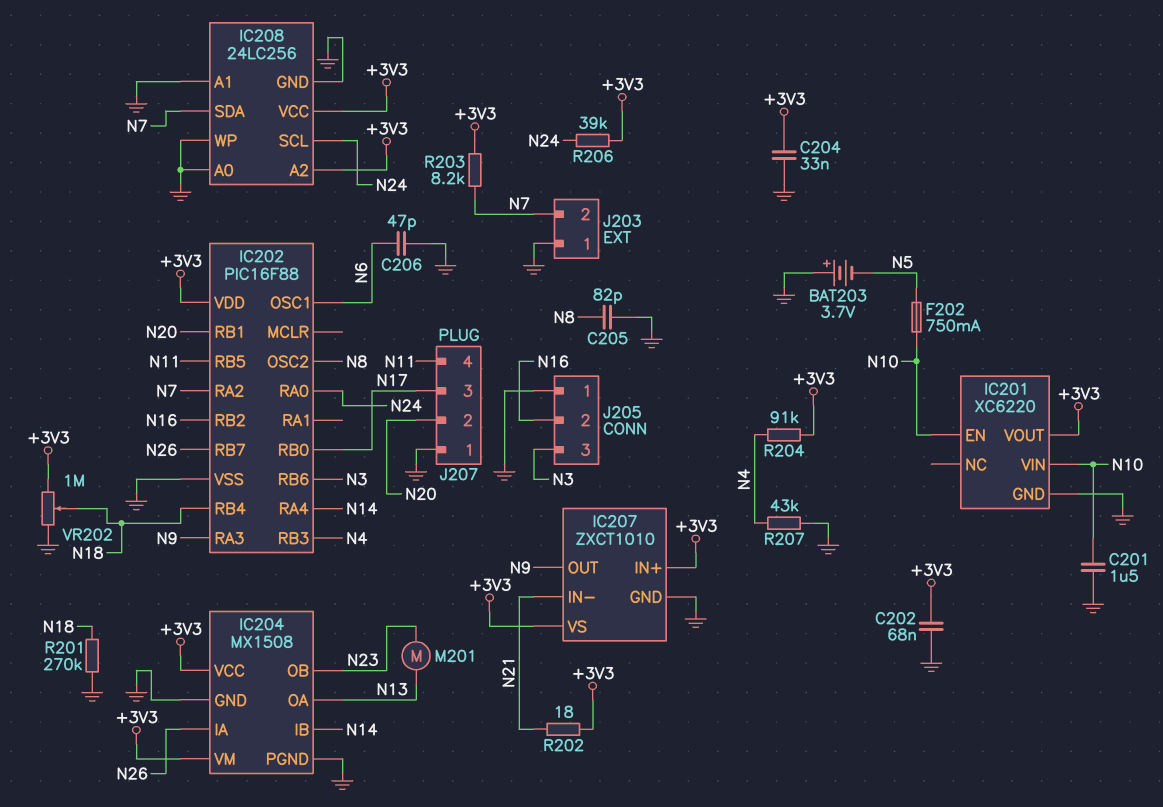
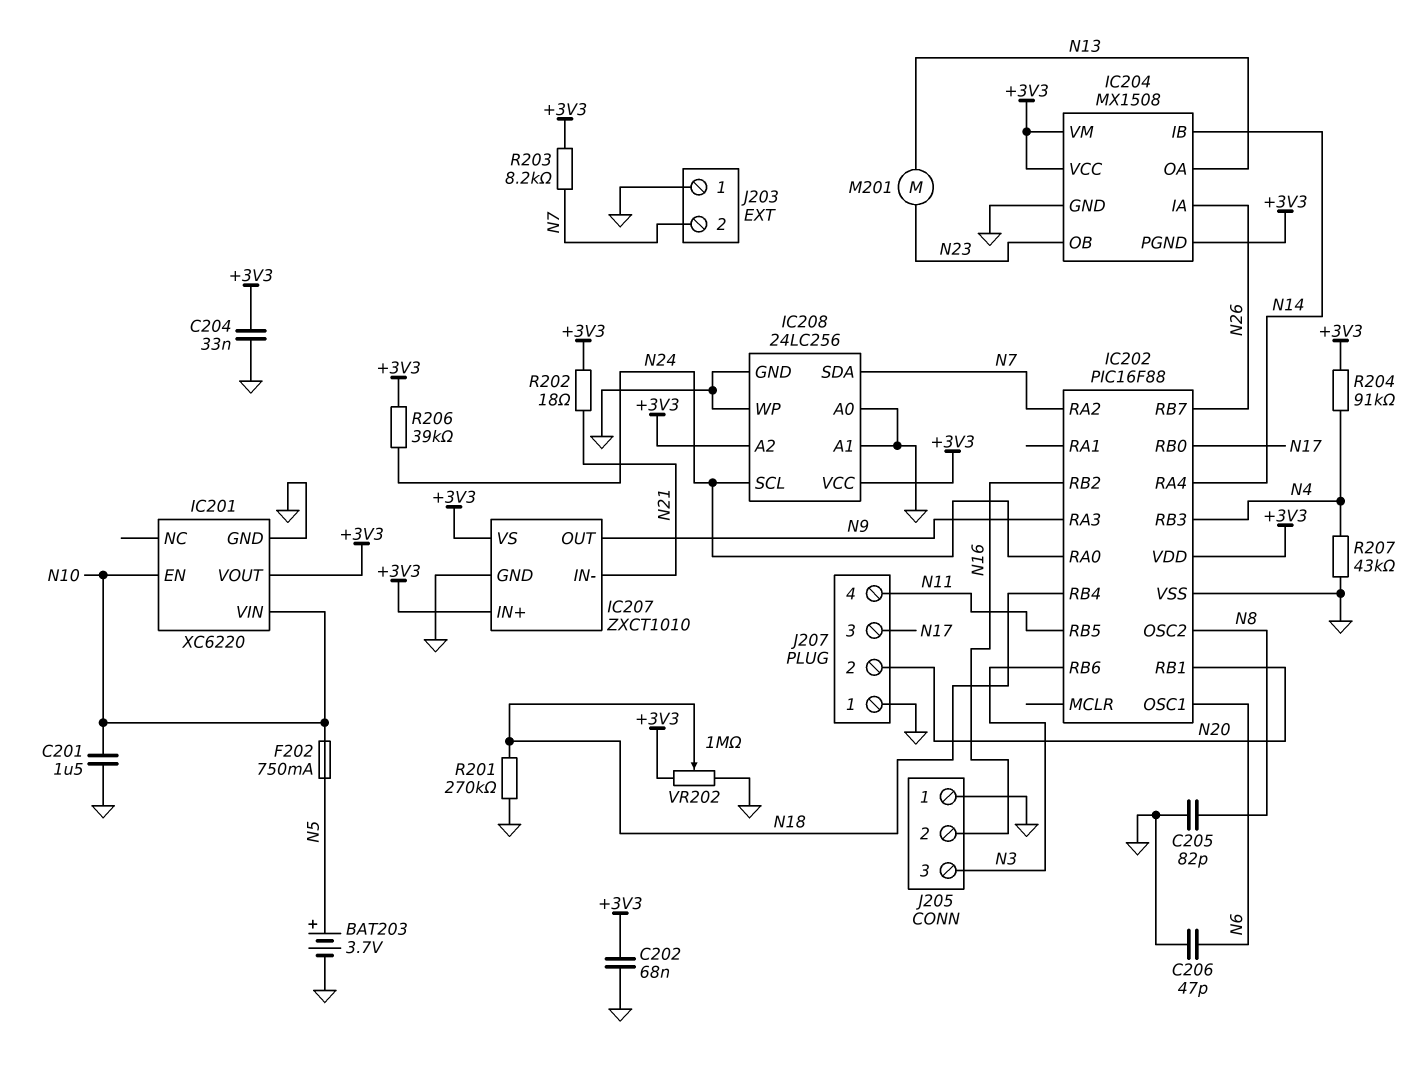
BAT203: 3.7V (plus GND, minus N5) -> 3.7V (plus N5, minus GND)
IC204 pin PGND: GND -> +3V3

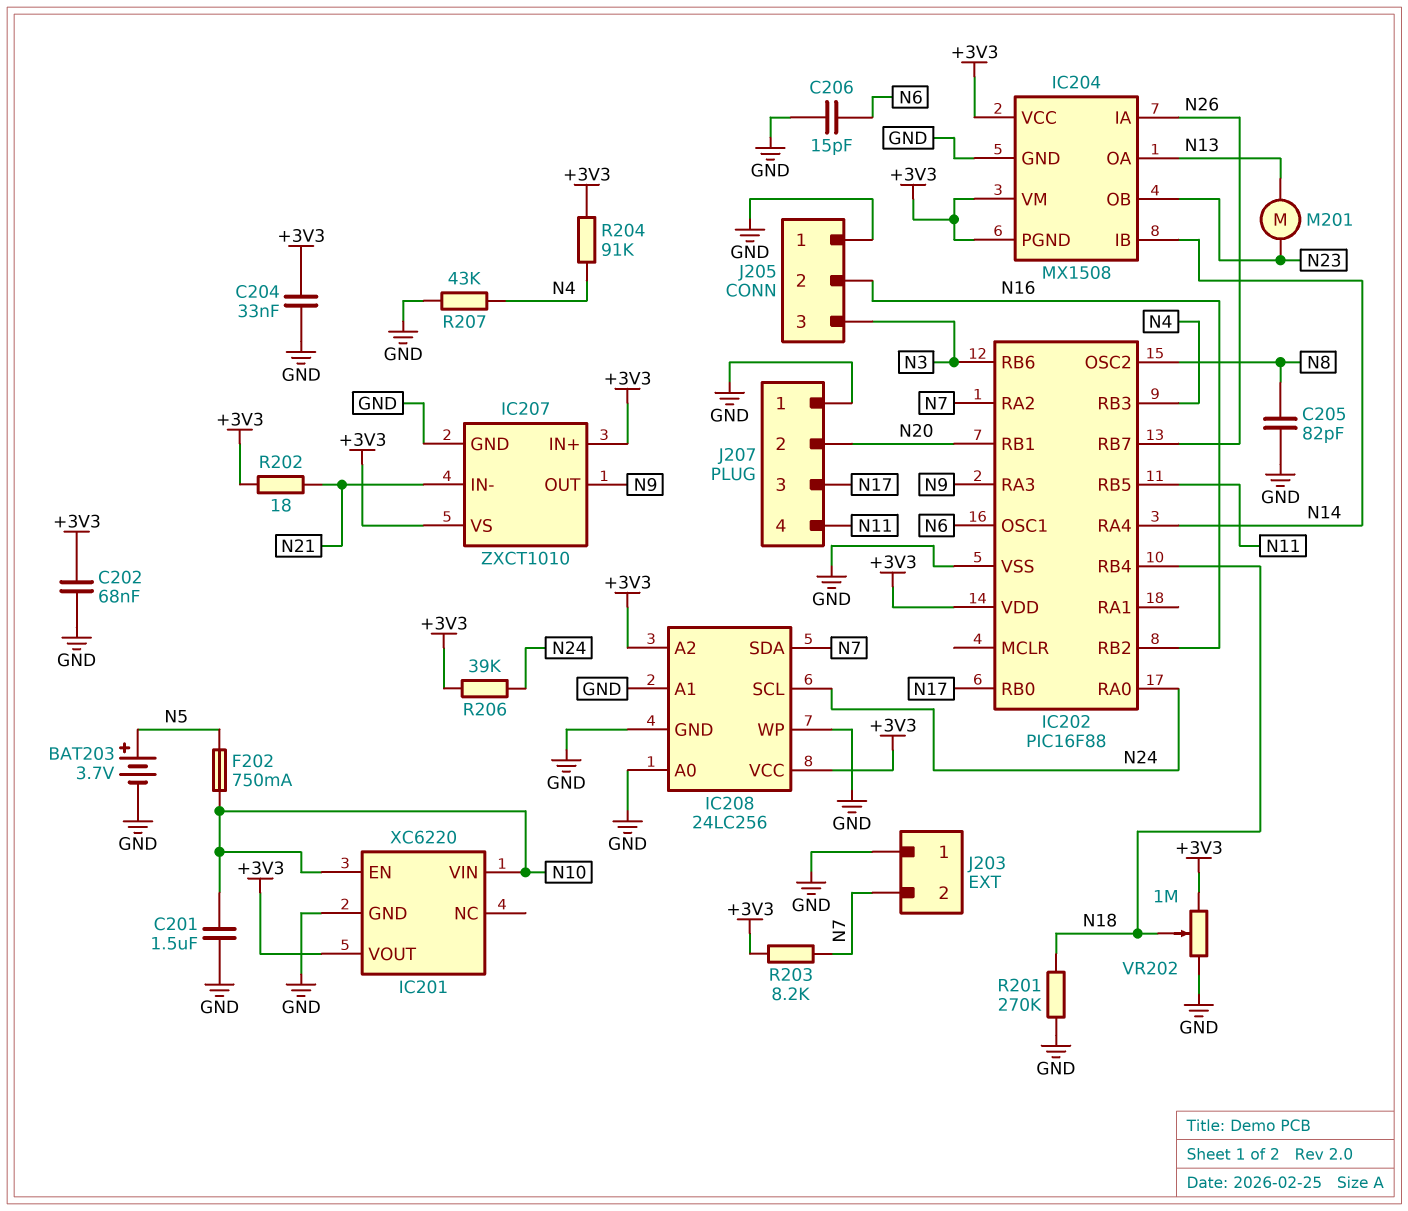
C206: 47pF (GND, N6) -> 15pF (GND, N6)

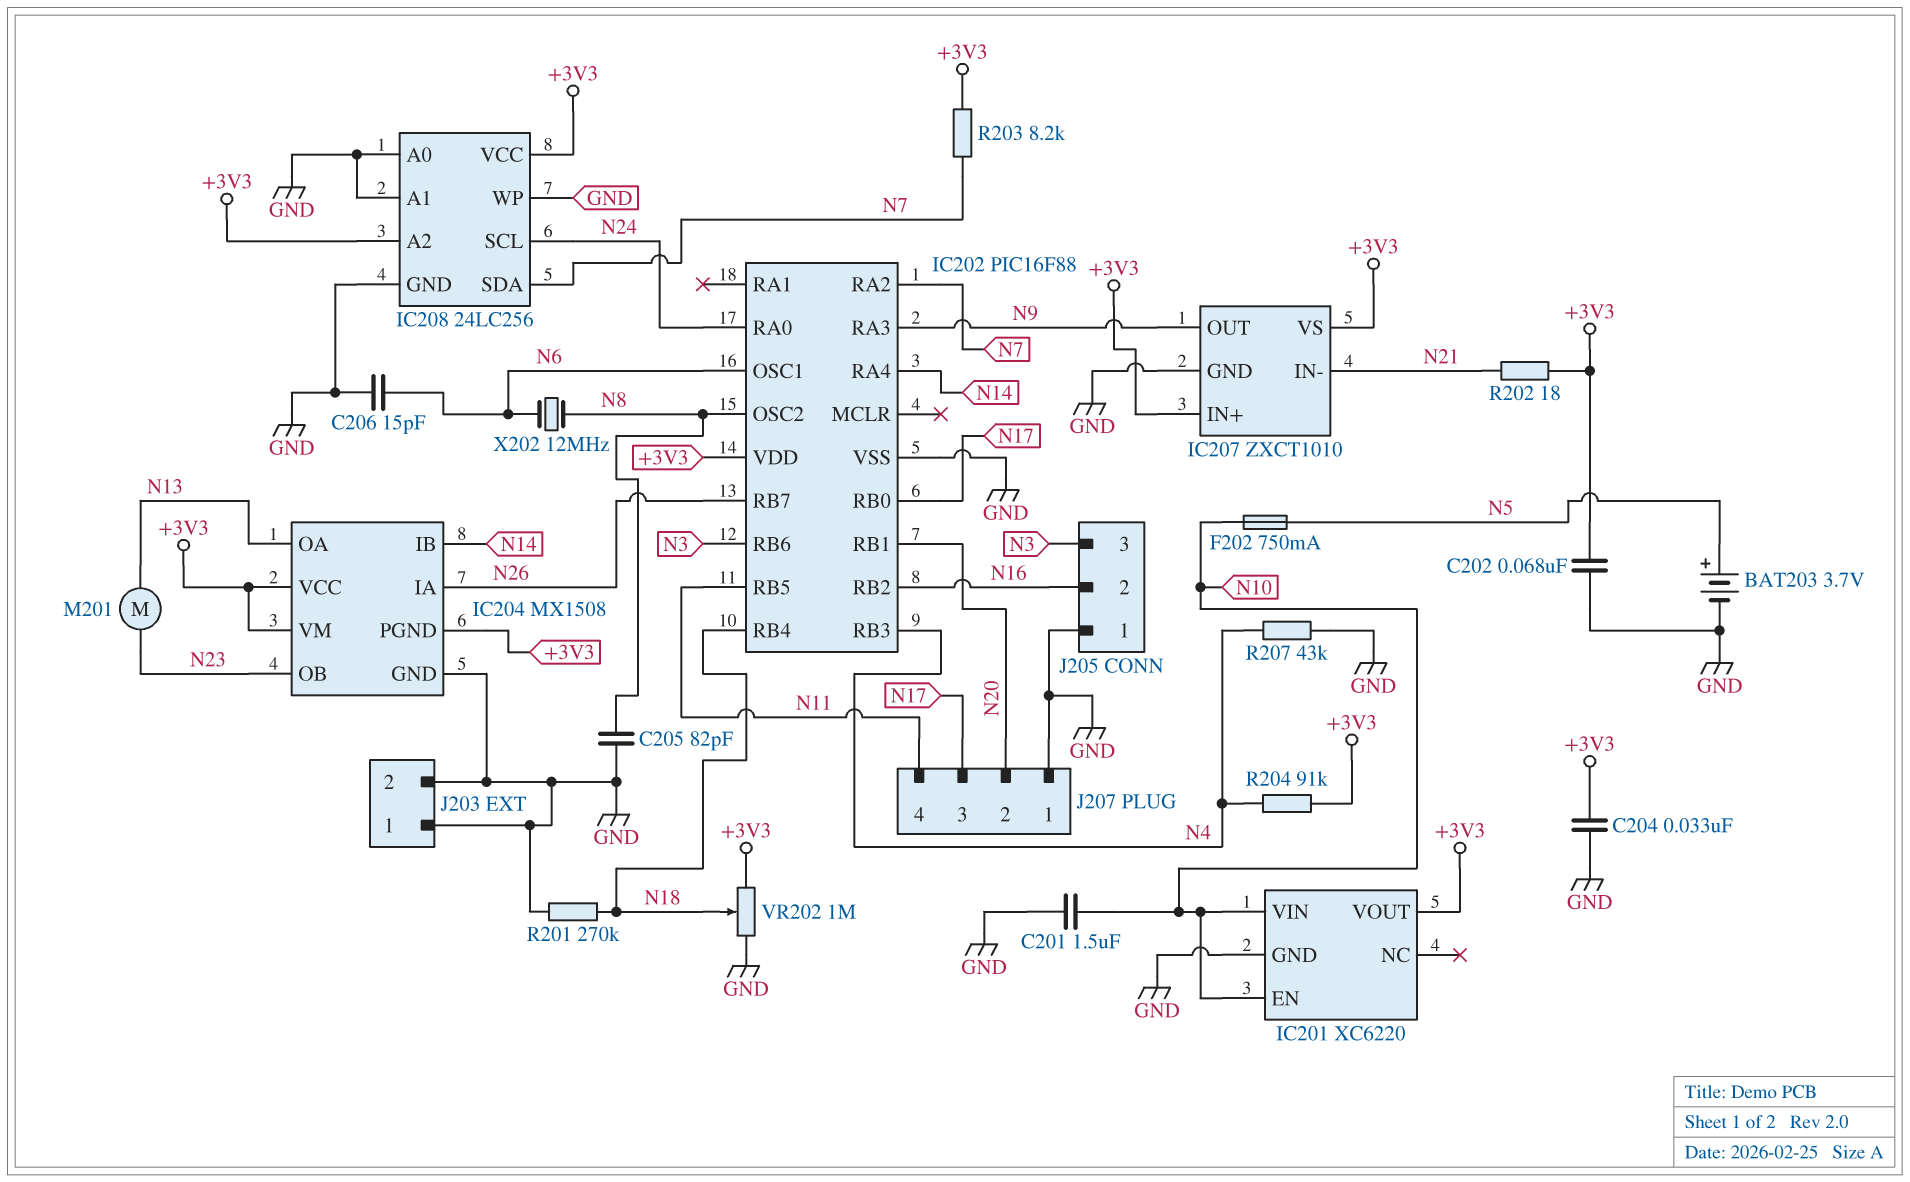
J203 pin 2: N7 -> GND
R206: 39k (+3V3, N24) -> none
X202: none -> 12MHz (N6, N8)

